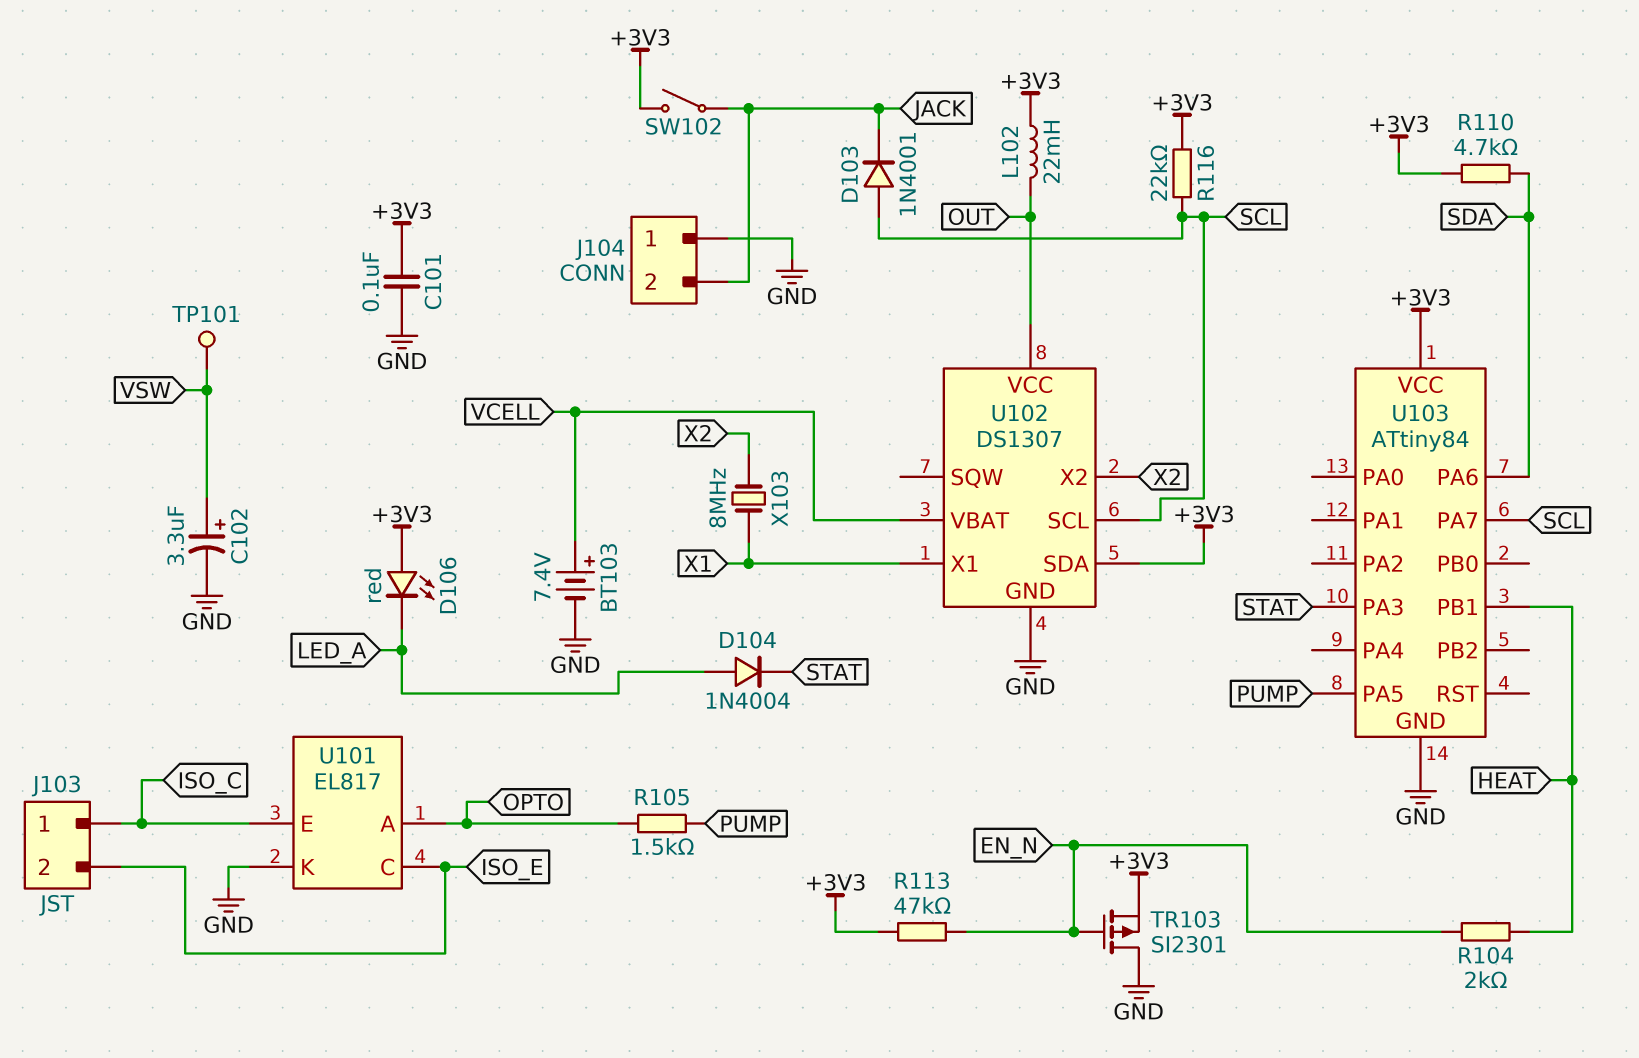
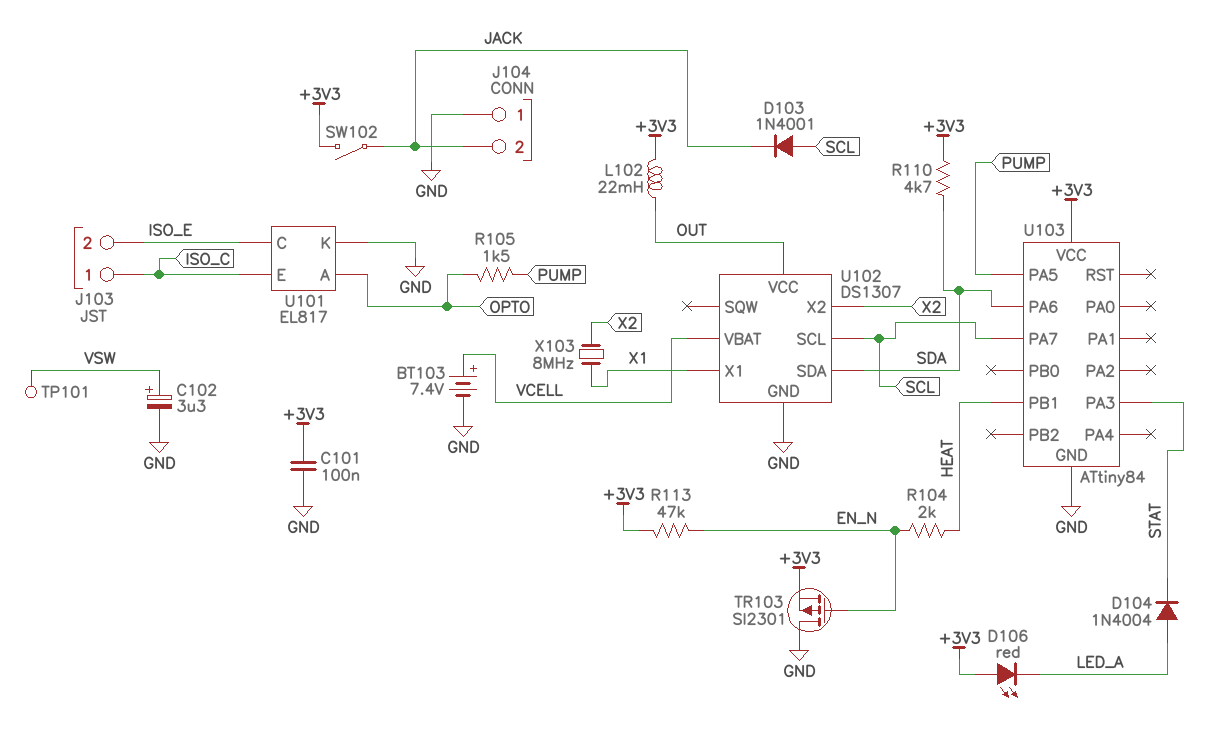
R116: 22k (+3V3, SCL) -> none
U102 pin SDA: +3V3 -> SDA

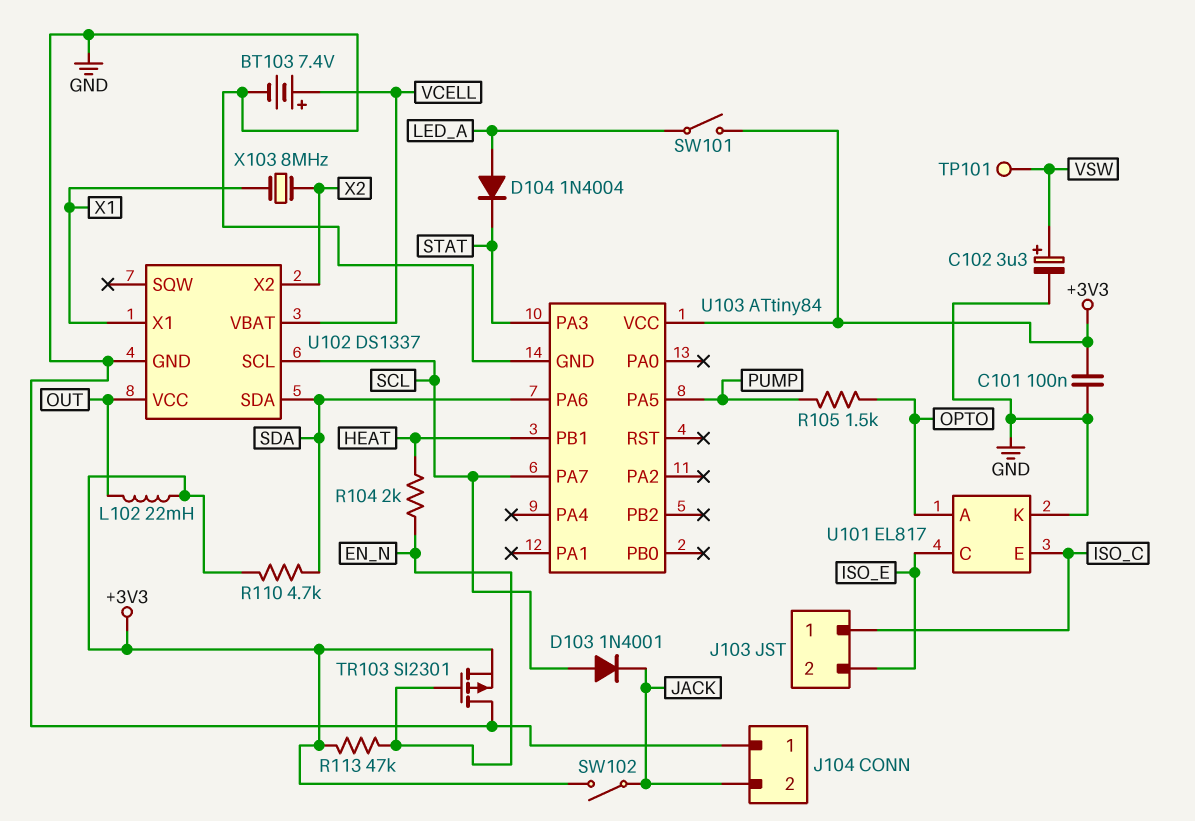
D106: LED red (A +3V3, K LED_A) -> none
SW101: none -> switch (+3V3, LED_A)
U102: DS1307 -> DS1337

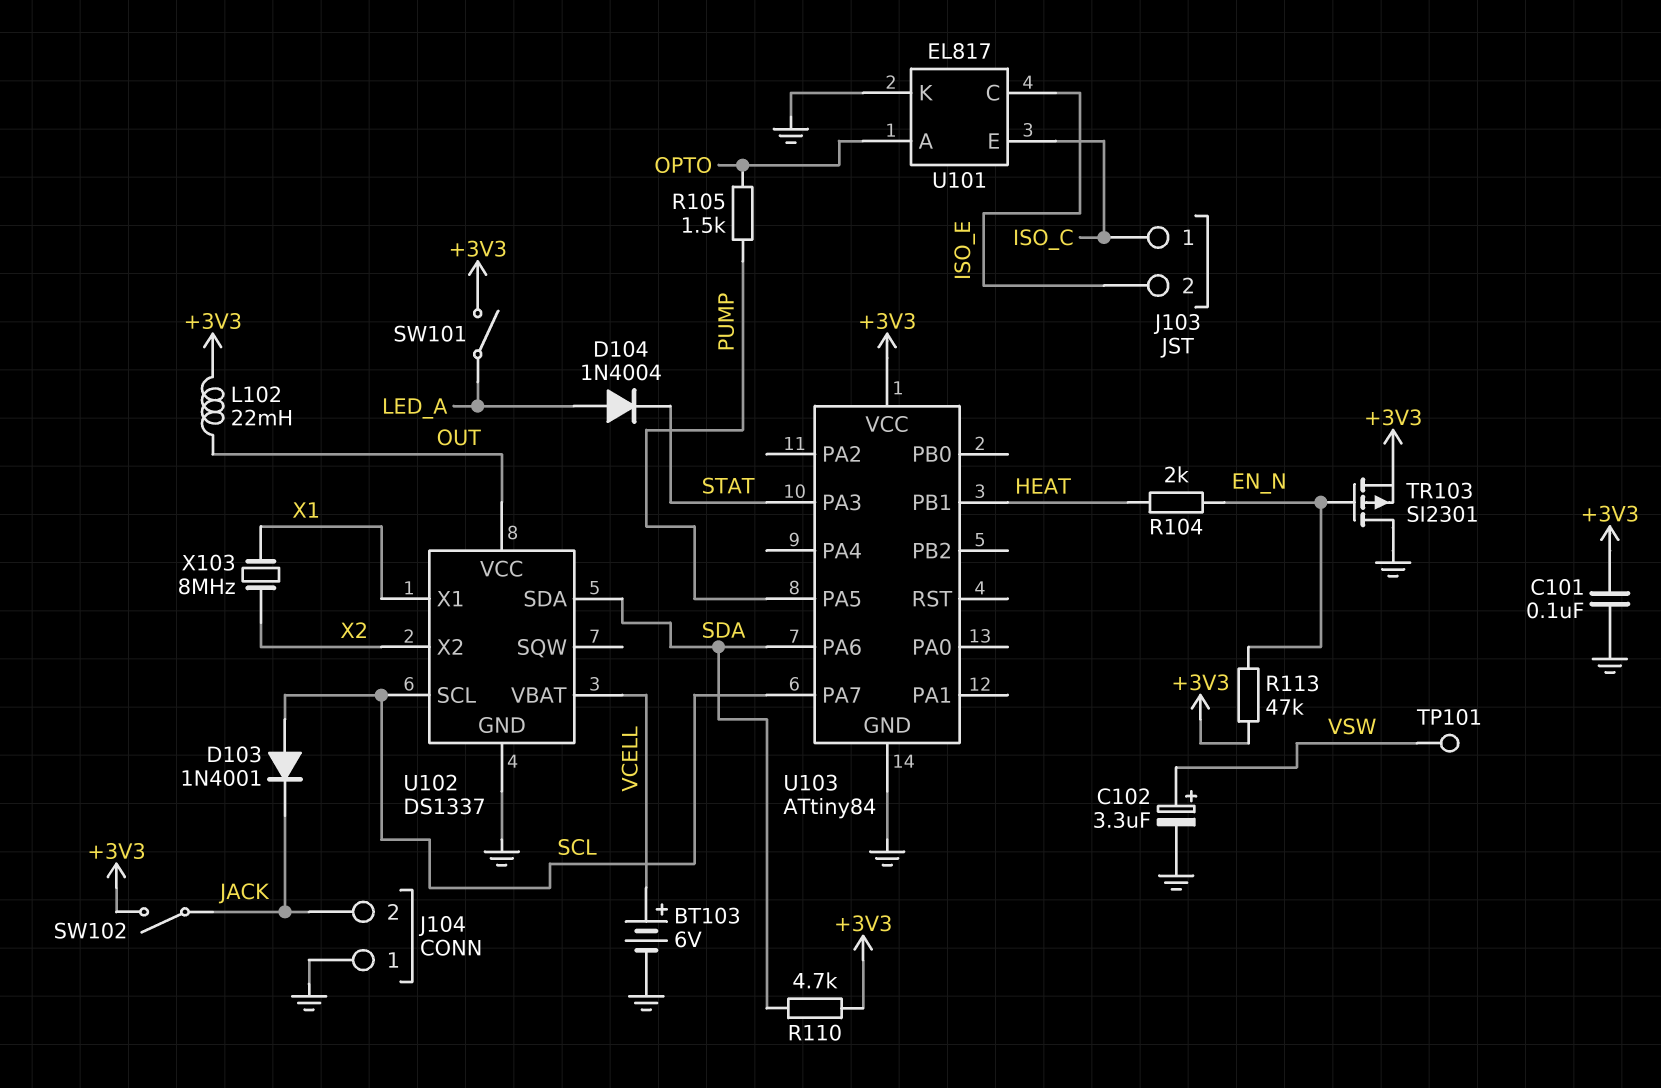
BT103: 7.4V (plus VCELL, minus GND) -> 6V (plus VCELL, minus GND)

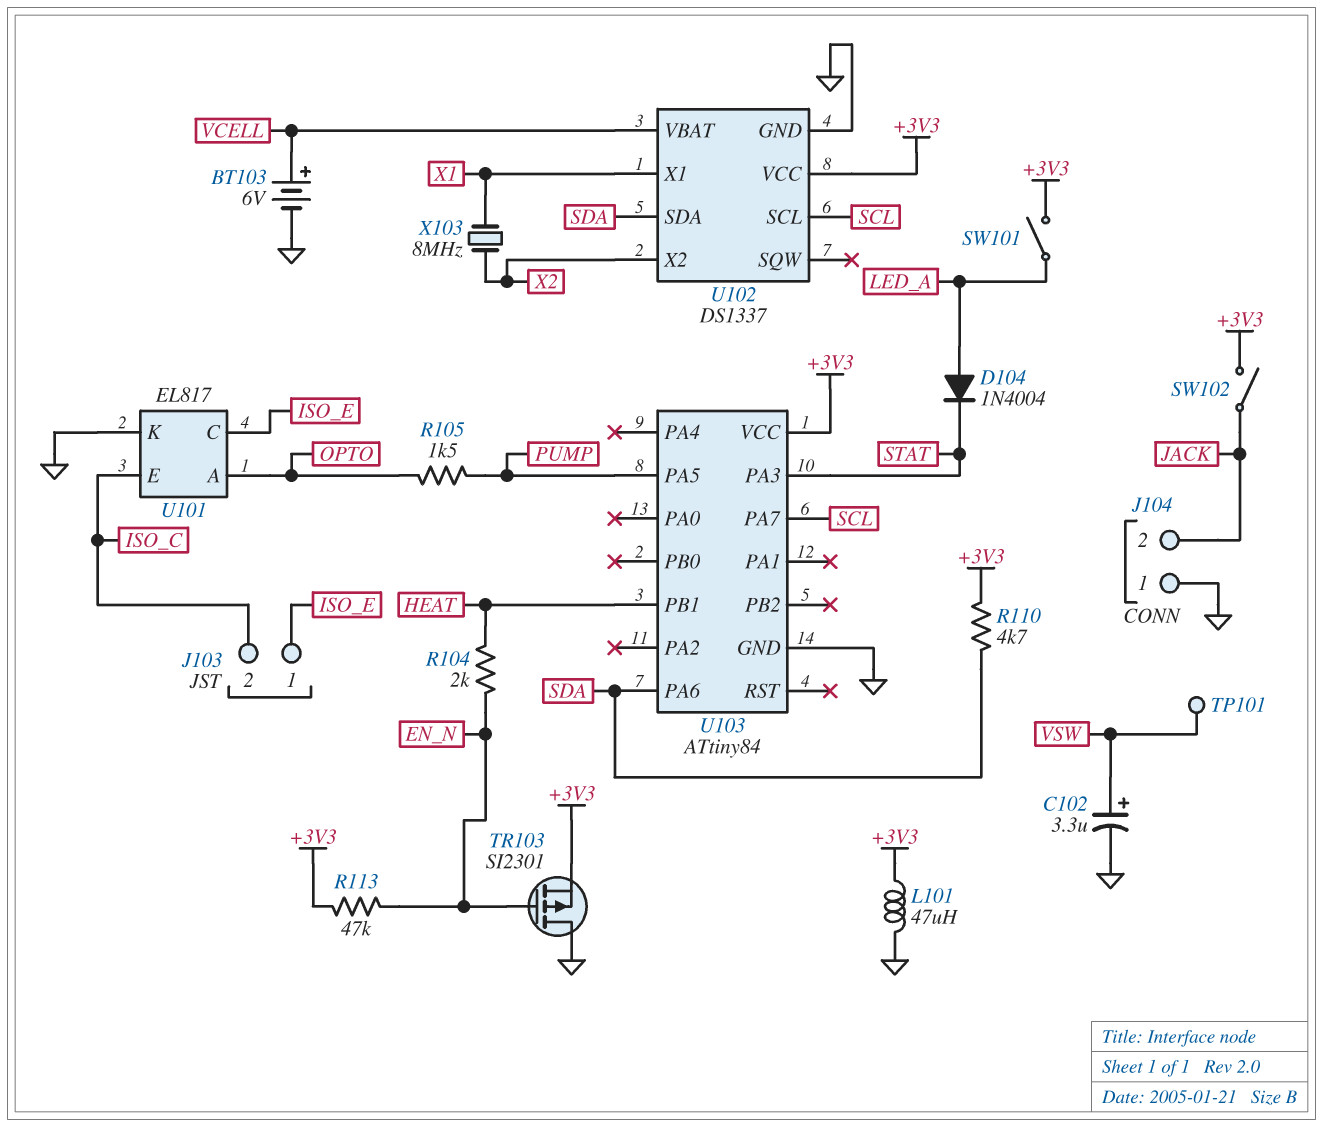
C101: 100nF (+3V3, GND) -> none
D103: diode 1N4001 (A SCL, K JACK) -> none
J103 pin 1: ISO_C -> ISO_E
J103 pin 2: ISO_E -> ISO_C
L101: none -> 47uH (+3V3, GND)
L102: 22mH (+3V3, OUT) -> none
U102 pin VCC: OUT -> +3V3

